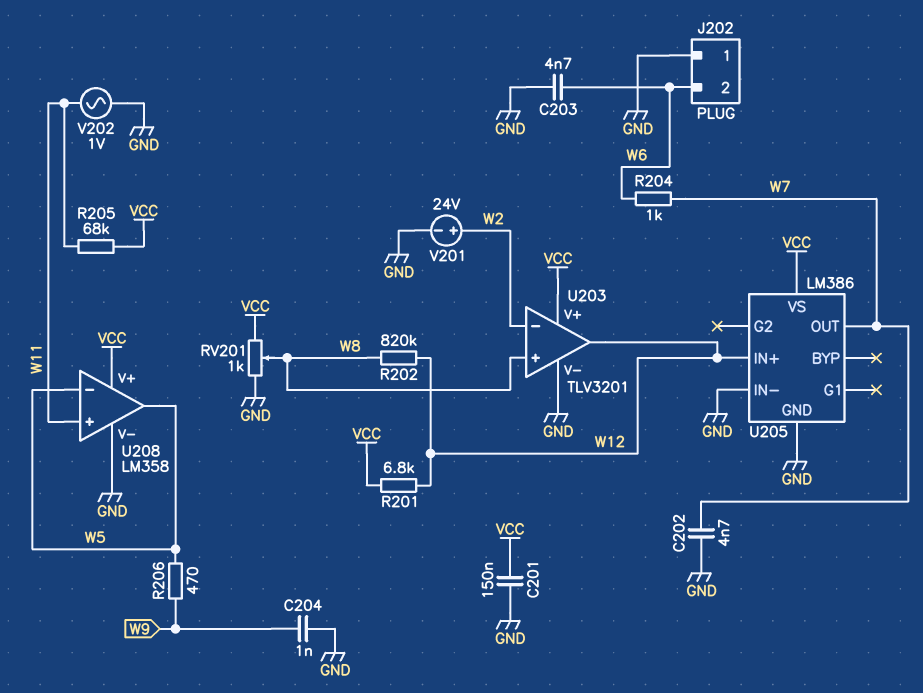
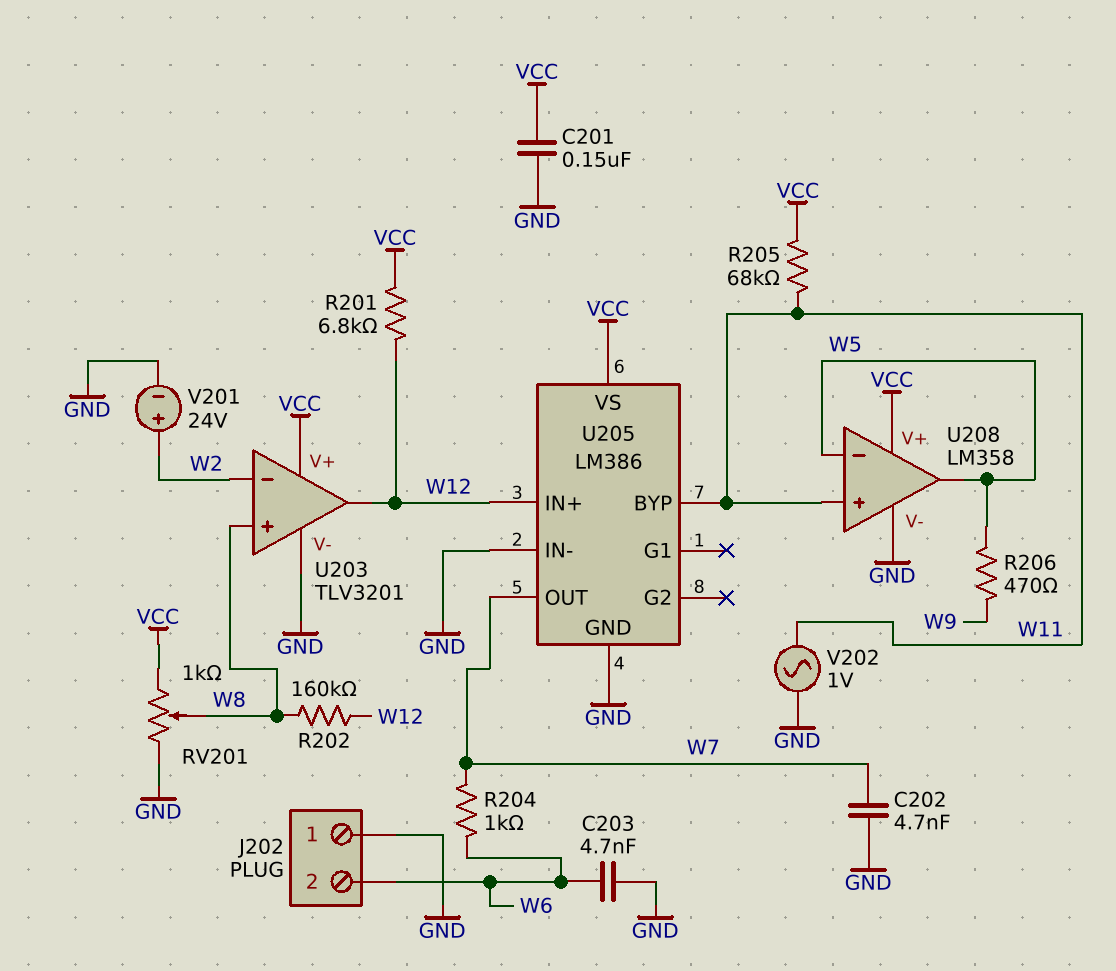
C204: 1nF (GND, W9) -> none
R202: 820k (W8, W12) -> 160k (W8, W12)
U205 pin BYP: none -> W11

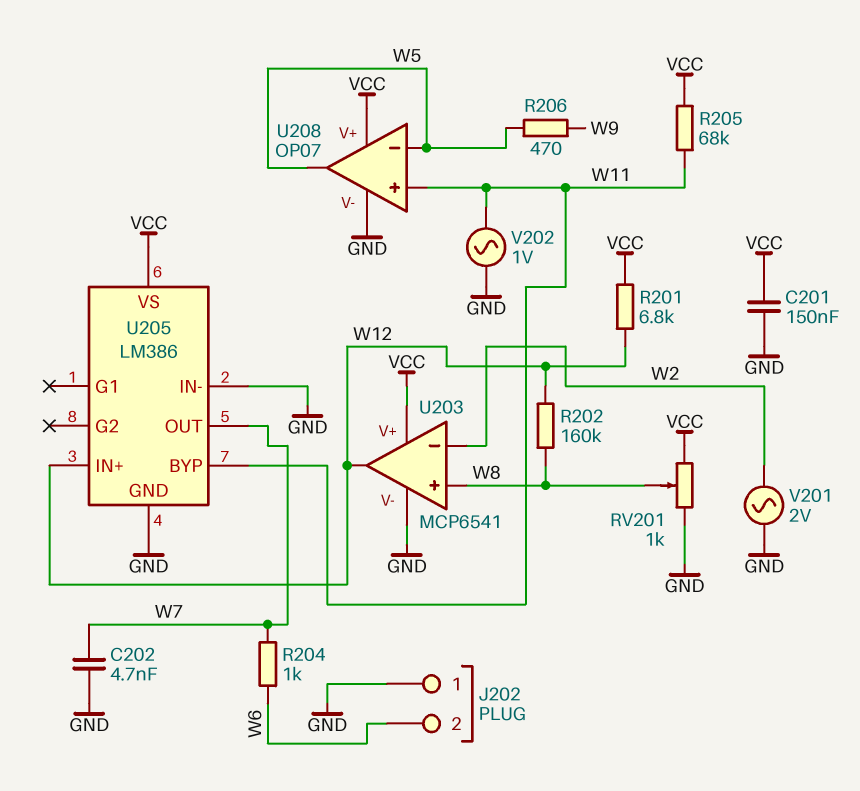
C203: 4.7nF (GND, W6) -> none
U203: TLV3201 -> MCP6541
U208: LM358 -> OP07
V201: 24V (plus W2, minus GND) -> AC 2V (GND, W2)

